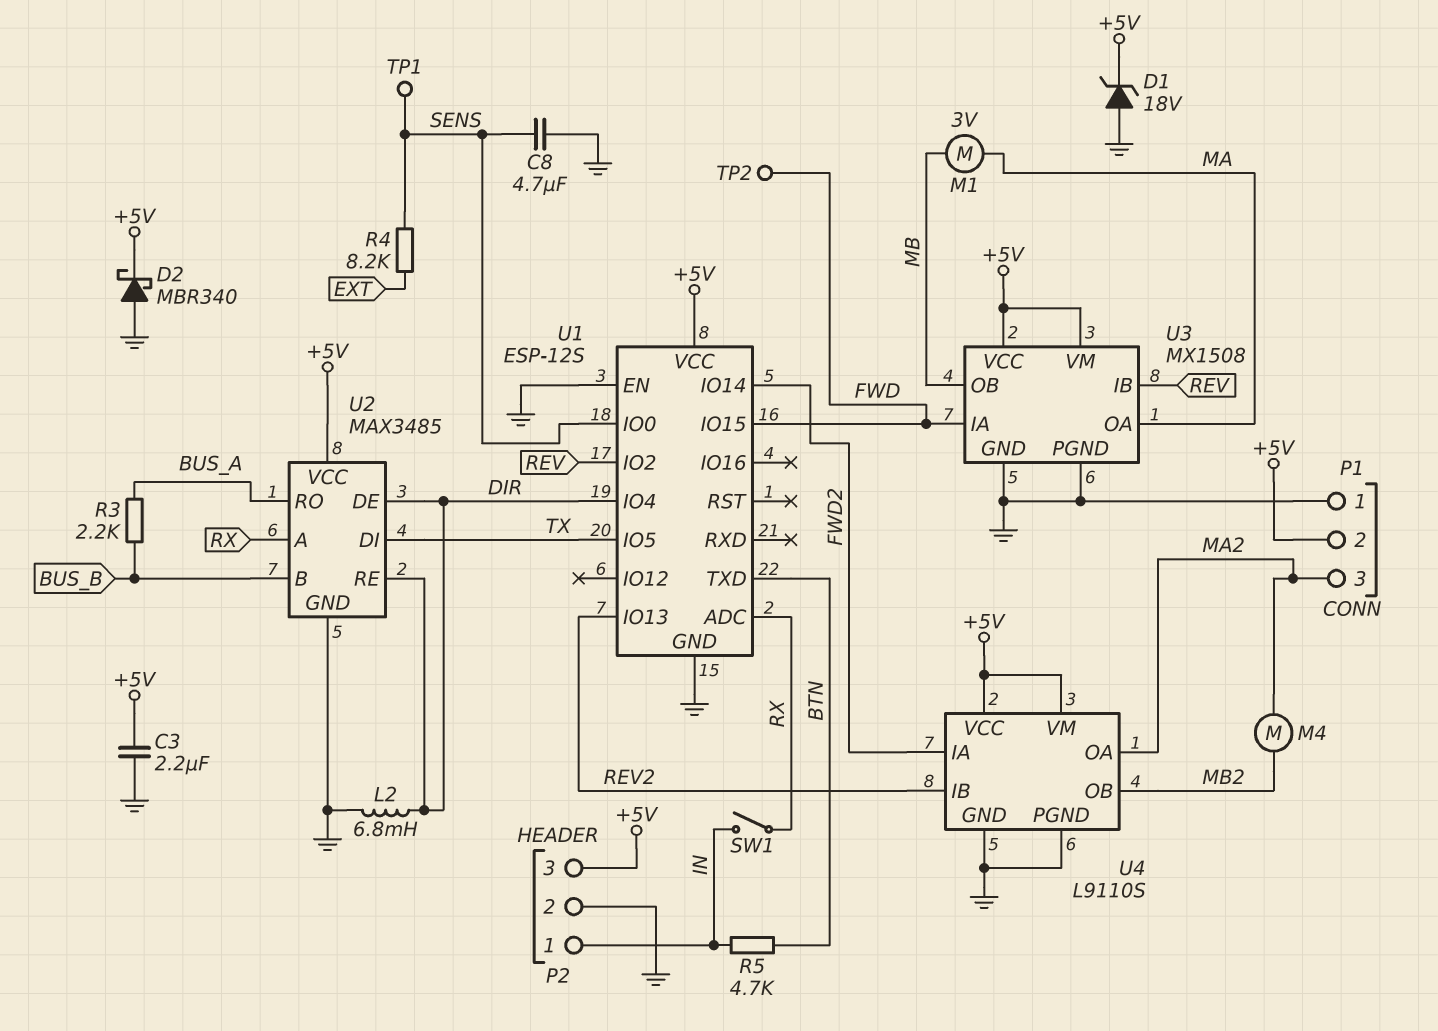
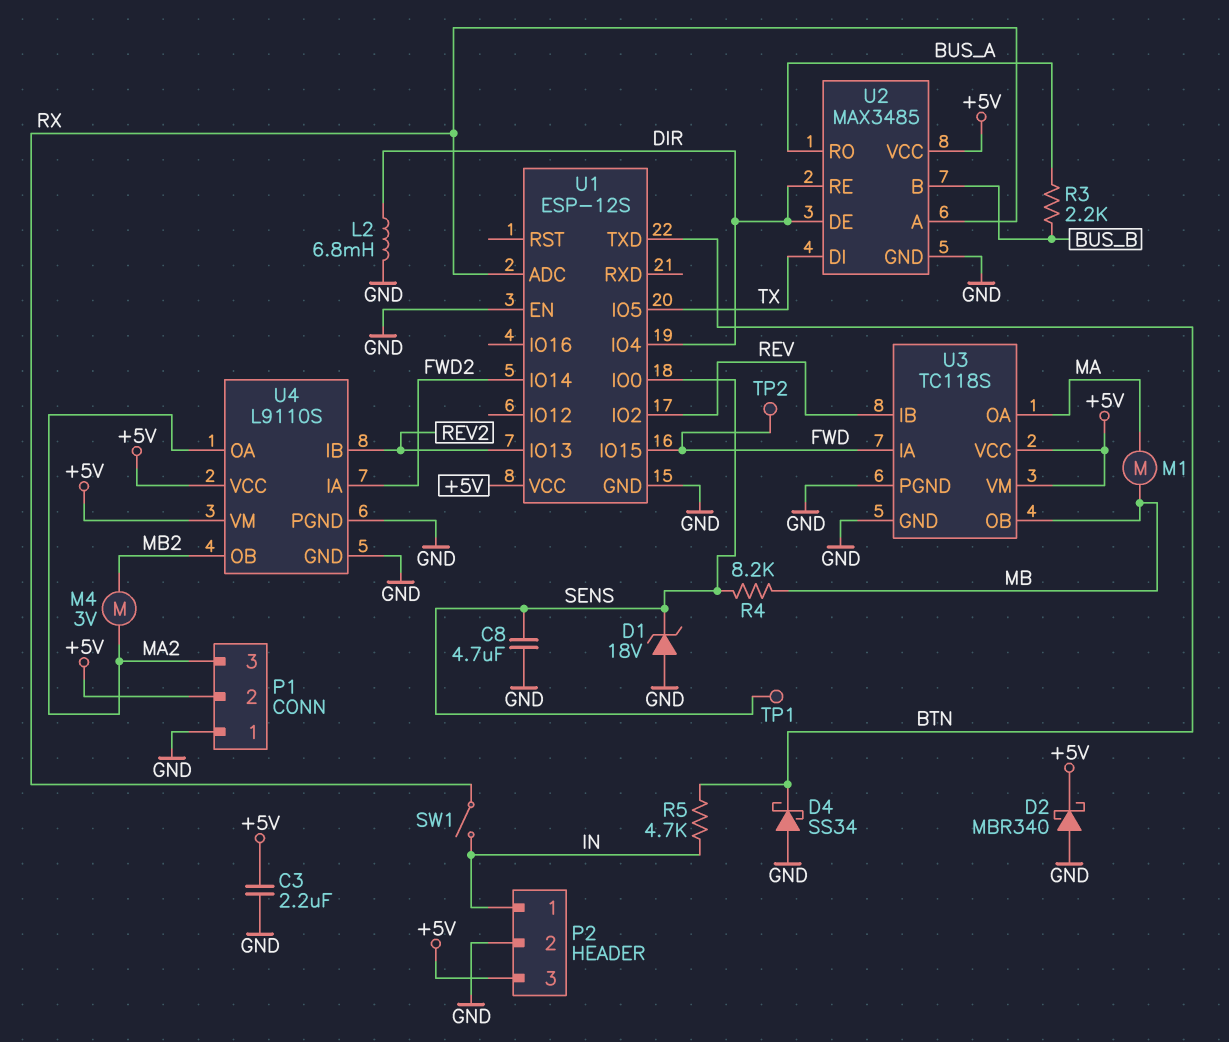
D1: zener 18V (A GND, K +5V) -> zener 18V (A GND, K SENS)
D4: none -> schottky SS34 (A GND, K BTN)
M1: motor 3V (MA, MB) -> motor (MA, MB)
M4: motor (MA2, MB2) -> motor 3V (MA2, MB2)
R4: 8.2k (EXT, SENS) -> 8.2k (MB, SENS)
U3: MX1508 -> TC118S

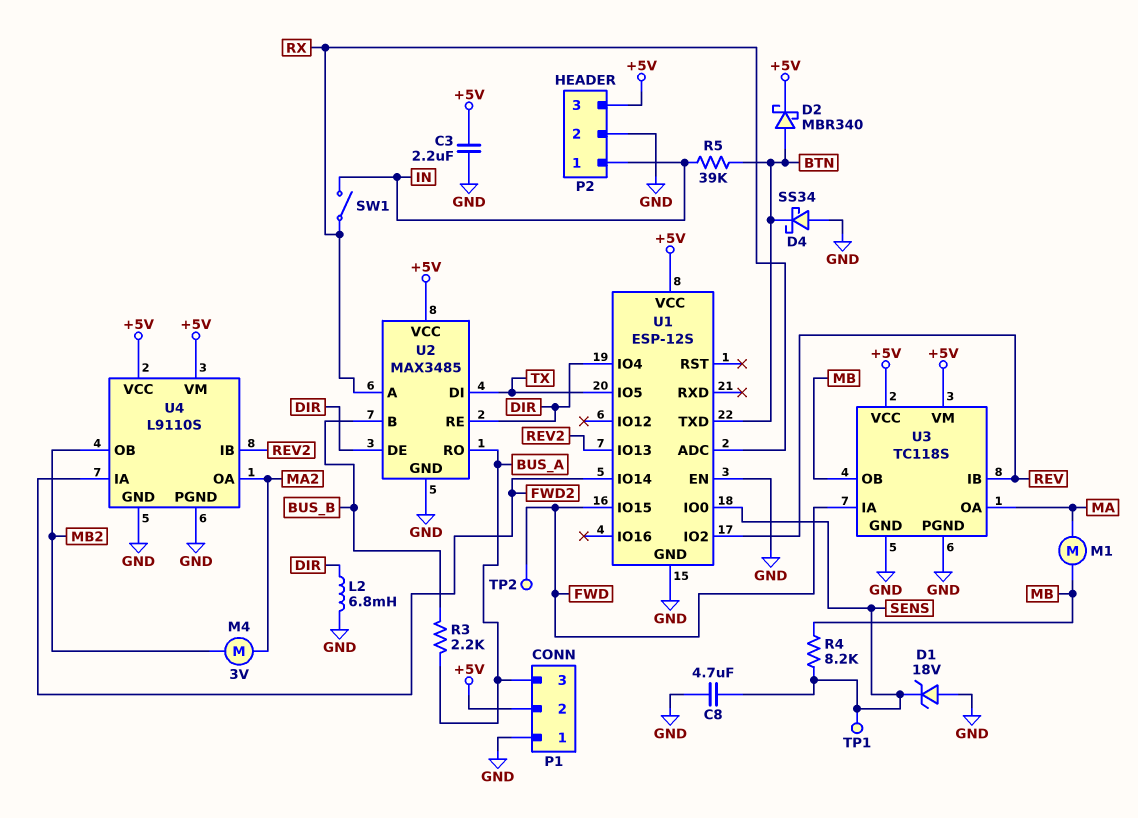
D2: schottky MBR340 (A GND, K +5V) -> schottky MBR340 (A BTN, K +5V)
P1 pin 3: MA2 -> BUS_A
R5: 4.7k (BTN, IN) -> 39k (BTN, IN)

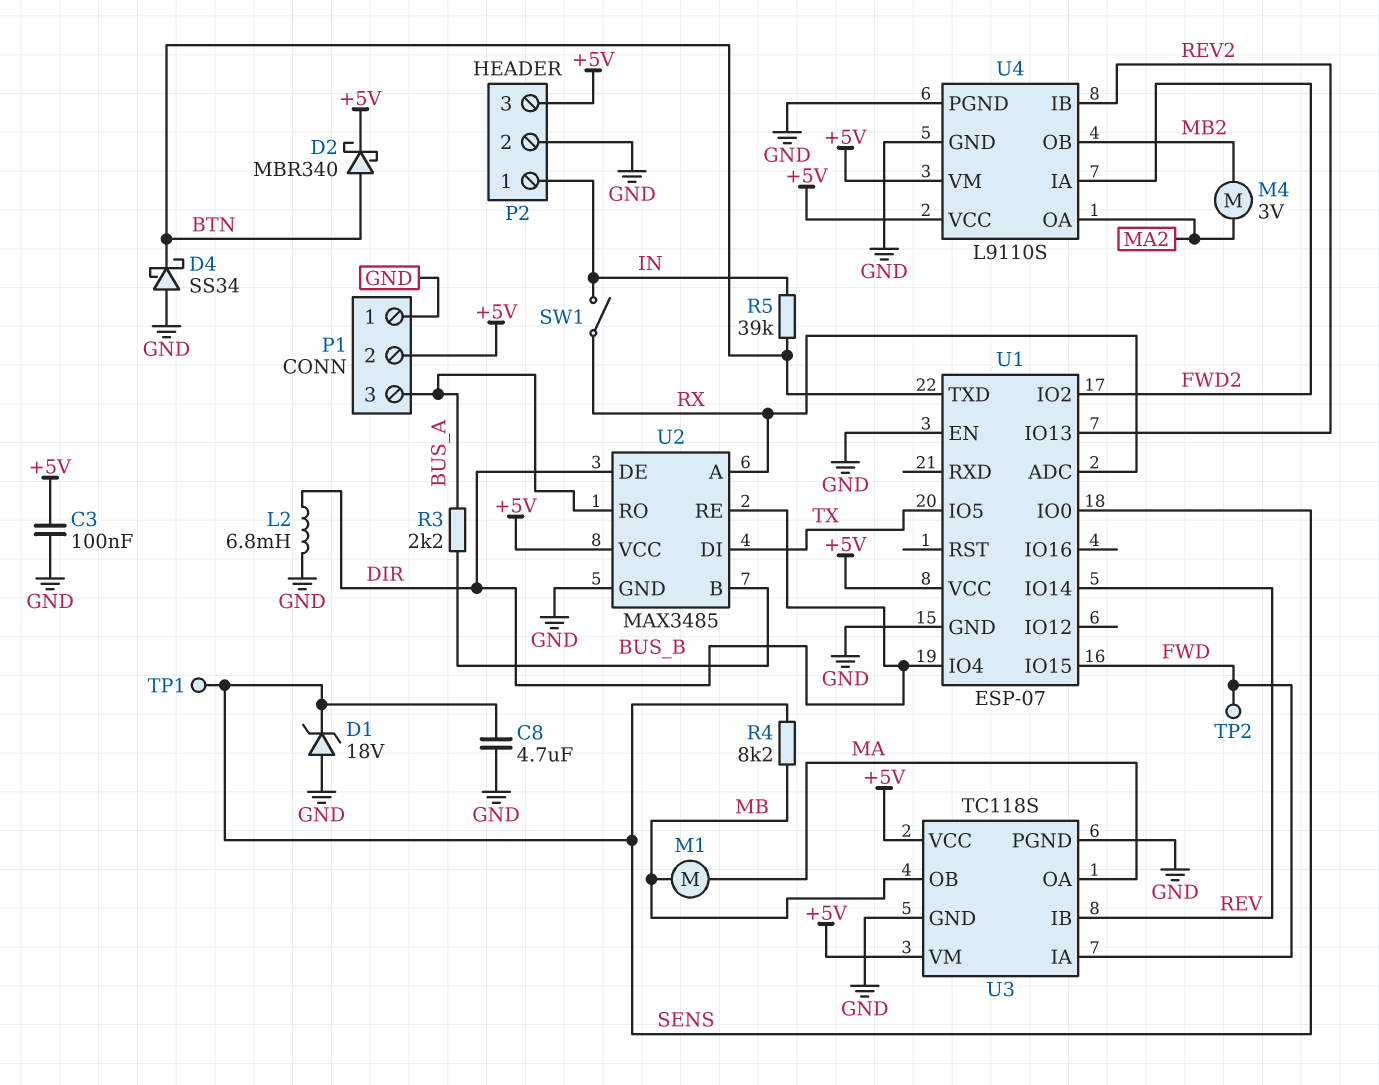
C3: 2.2uF (+5V, GND) -> 100nF (+5V, GND)
U1: ESP-12S -> ESP-07
U1 pin IO2: REV -> FWD2
U1 pin IO14: FWD2 -> REV

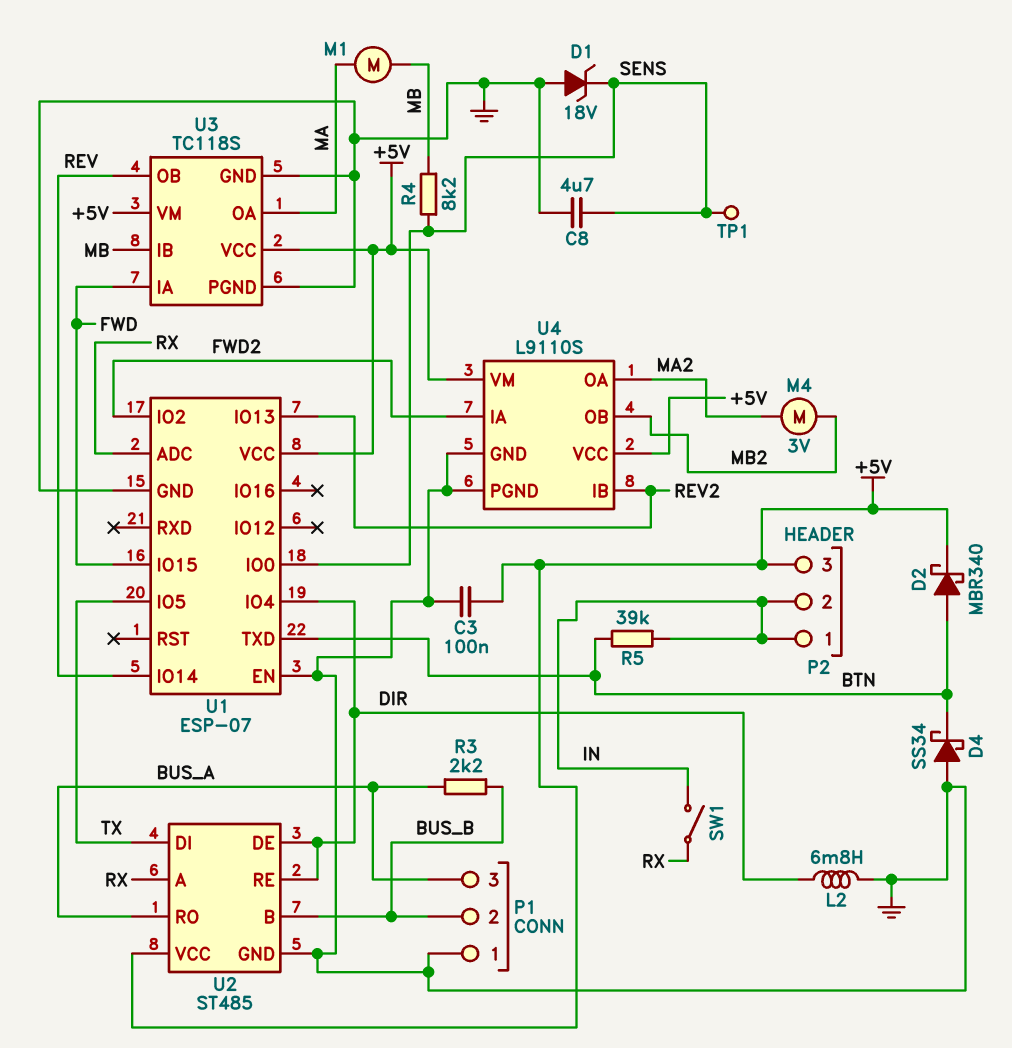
P1 pin 2: +5V -> BUS_B
P2 pin 2: GND -> IN
TP2: test point (FWD) -> none
U2: MAX3485 -> ST485
U3 pin IB: REV -> MB
U3 pin OB: MB -> REV

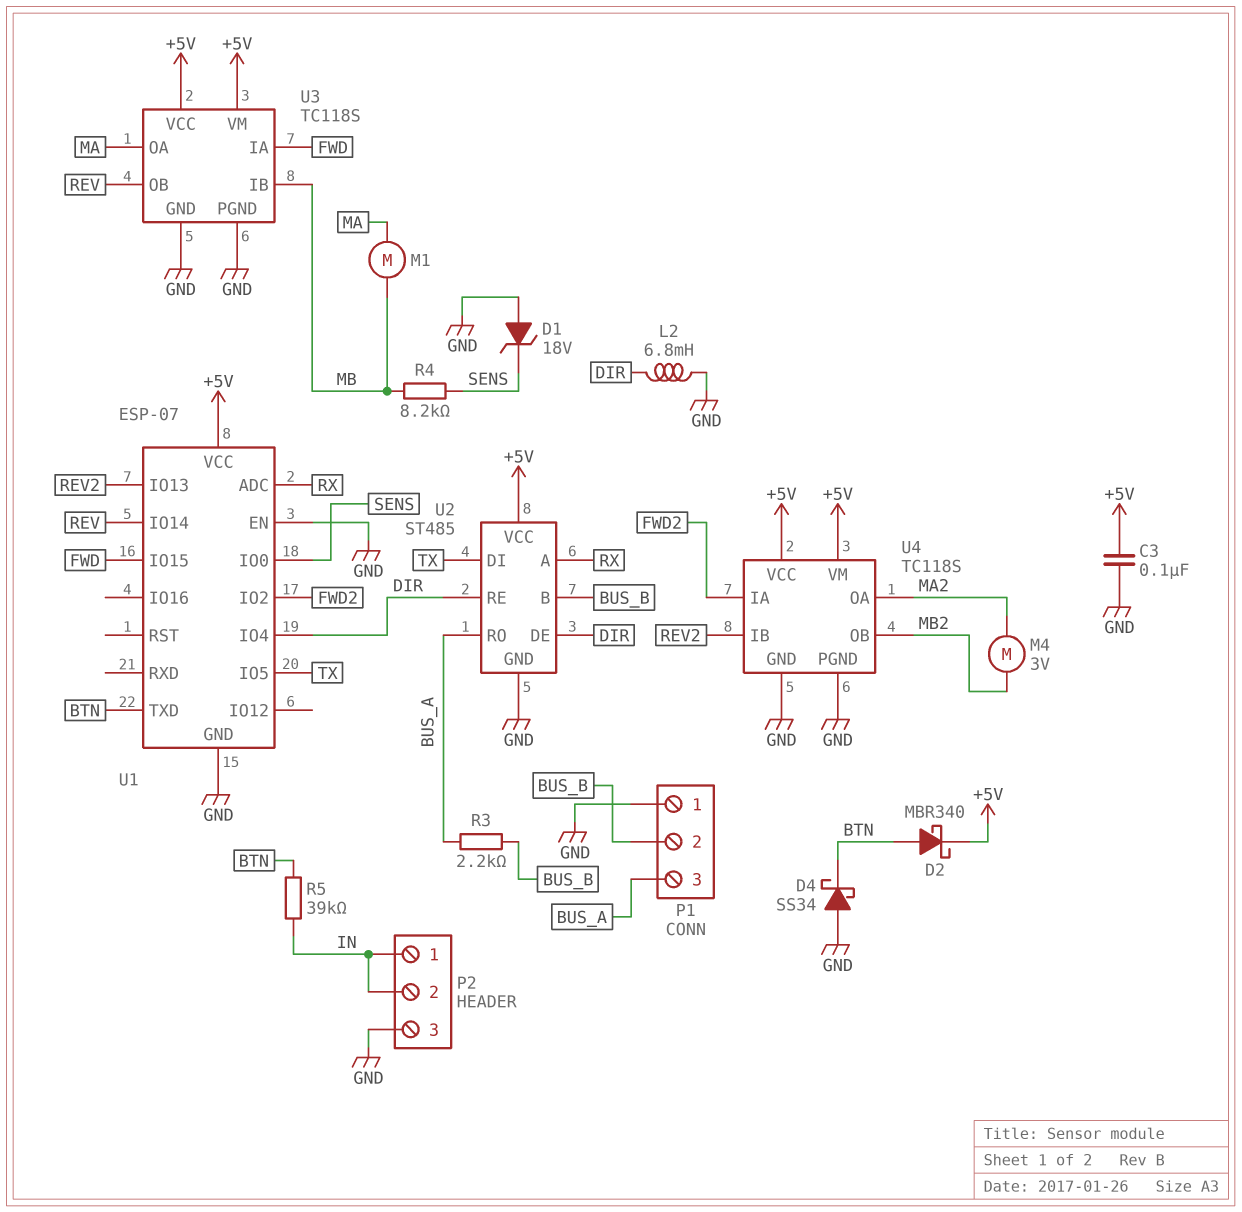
C8: 4.7uF (GND, SENS) -> none
P2 pin 3: +5V -> GND
SW1: switch (IN, RX) -> none
TP1: test point (SENS) -> none
U4: L9110S -> TC118S

